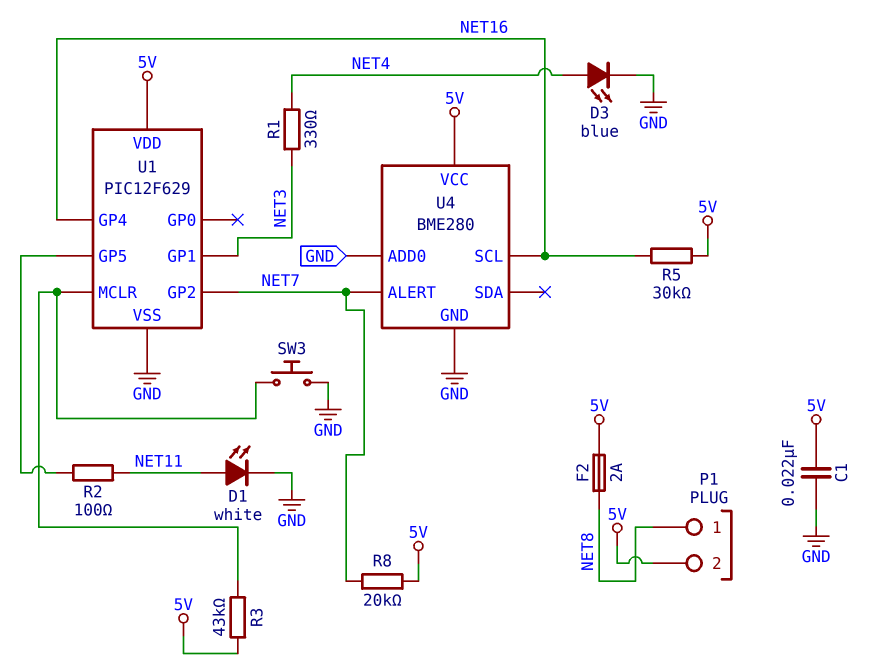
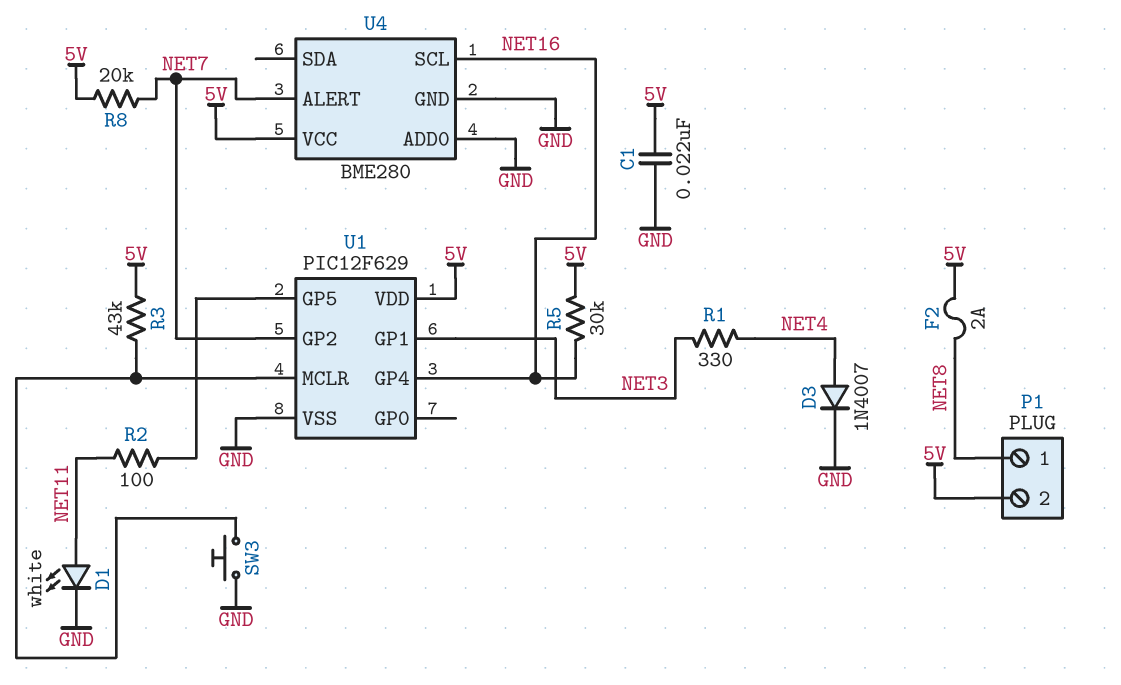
D3: LED blue (A NET4, K GND) -> diode 1N4007 (A NET4, K GND)

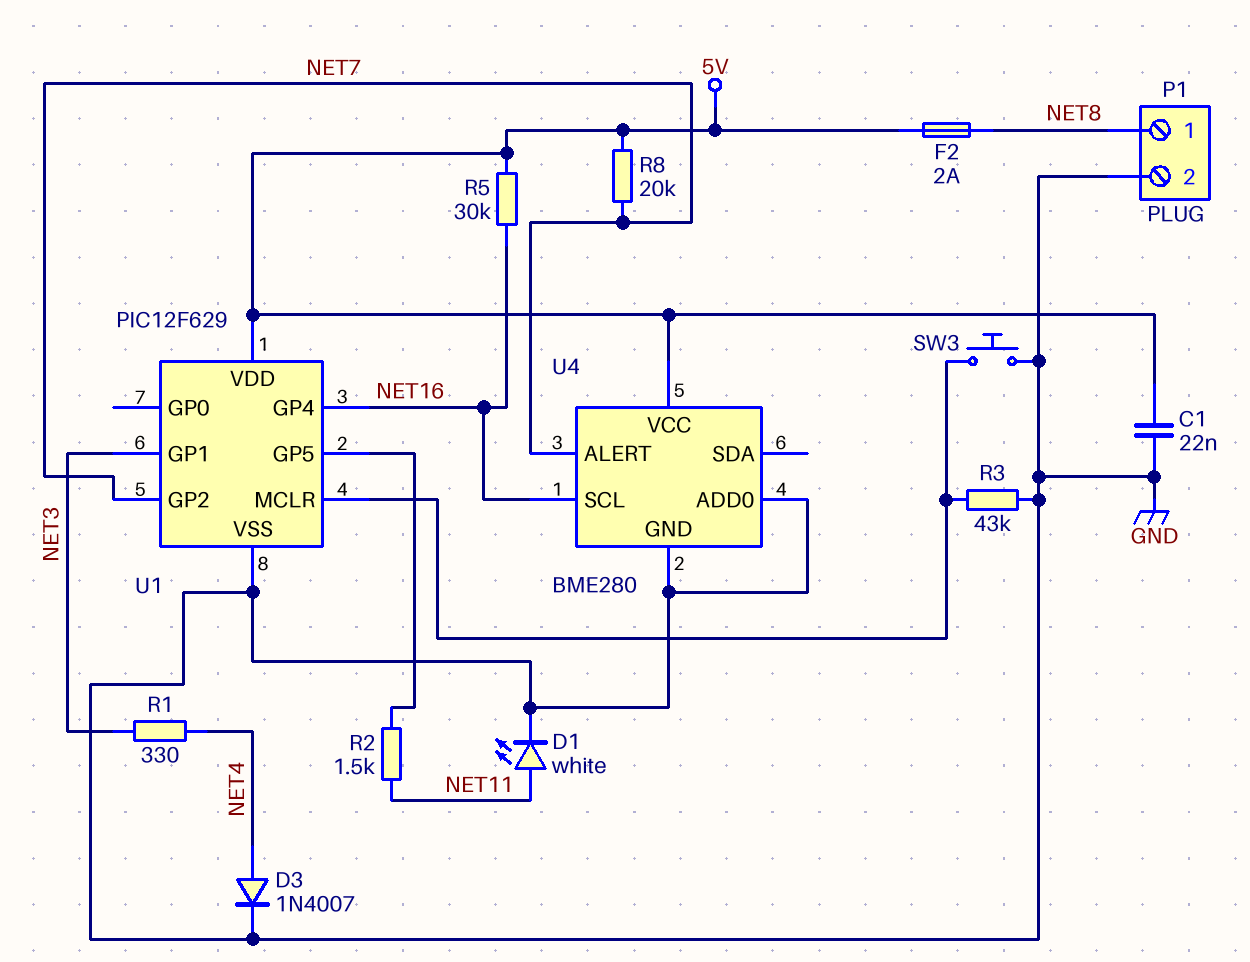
P1 pin 2: 5V -> GND
R2: 100 (NET11, U1/GP5) -> 1.5k (NET11, U1/GP5)
R3: 43k (5V, U1/MCLR) -> 43k (GND, U1/MCLR)

